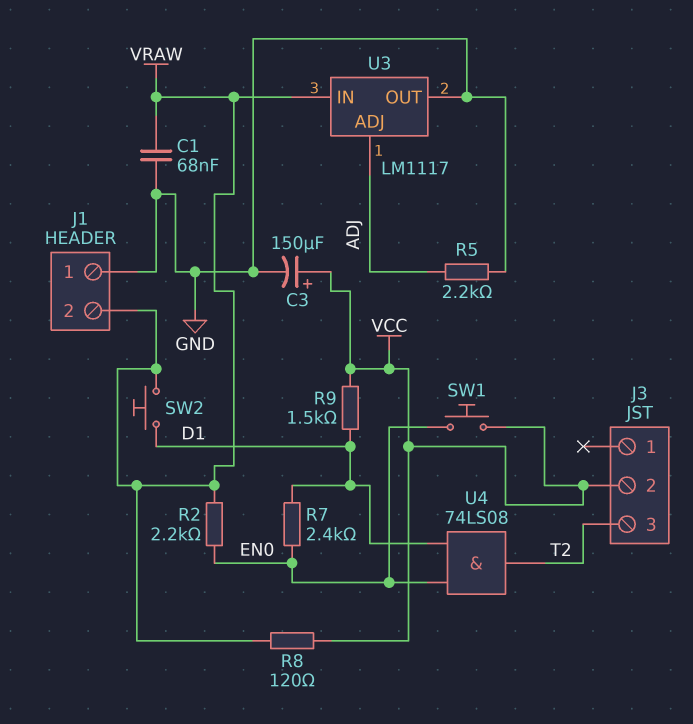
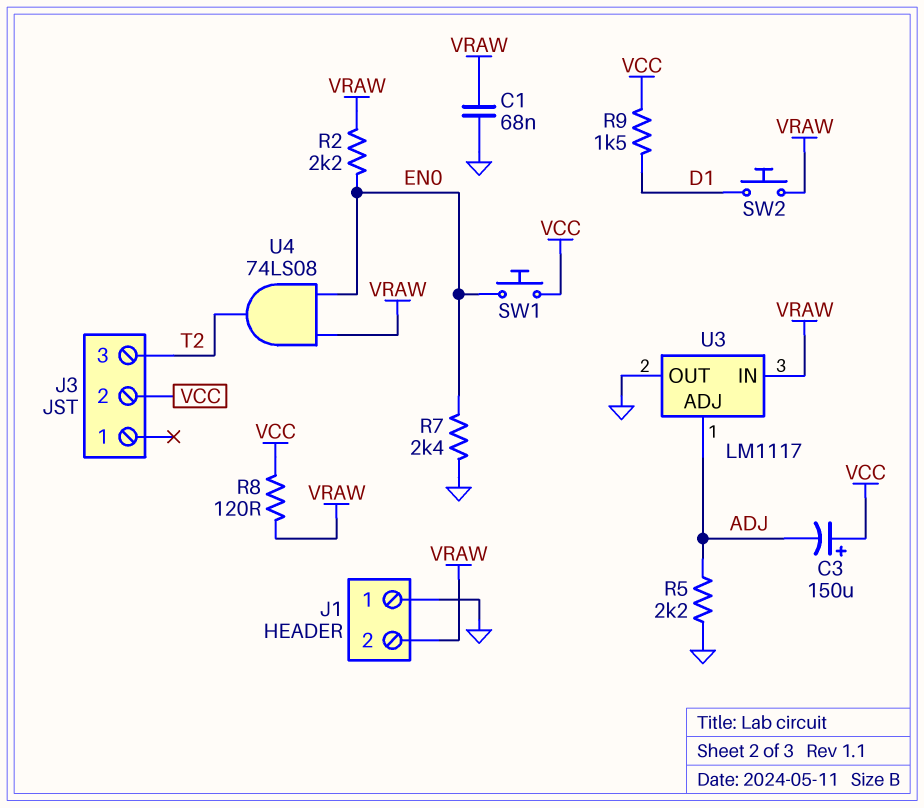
C3: 150uF (plus VCC, minus GND) -> 150uF (plus VCC, minus ADJ)
R7: 2.4k (D1, EN0) -> 2.4k (EN0, GND)
U4: AND 74LS08 (in D1, in EN0, out T2) -> AND 74LS08 (in EN0, in VRAW, out T2)

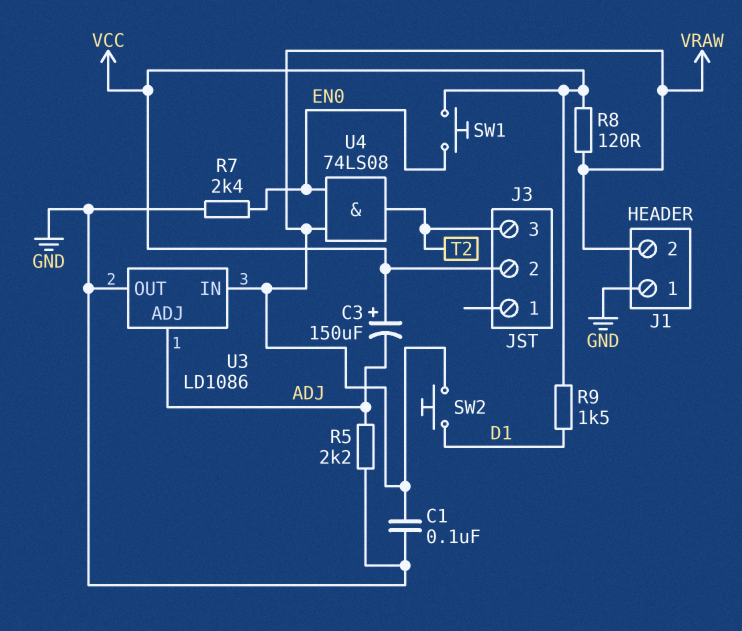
C1: 68nF (GND, VRAW) -> 100nF (GND, VRAW)
R2: 2.2k (EN0, VRAW) -> none
U3: LM1117 -> LD1086

